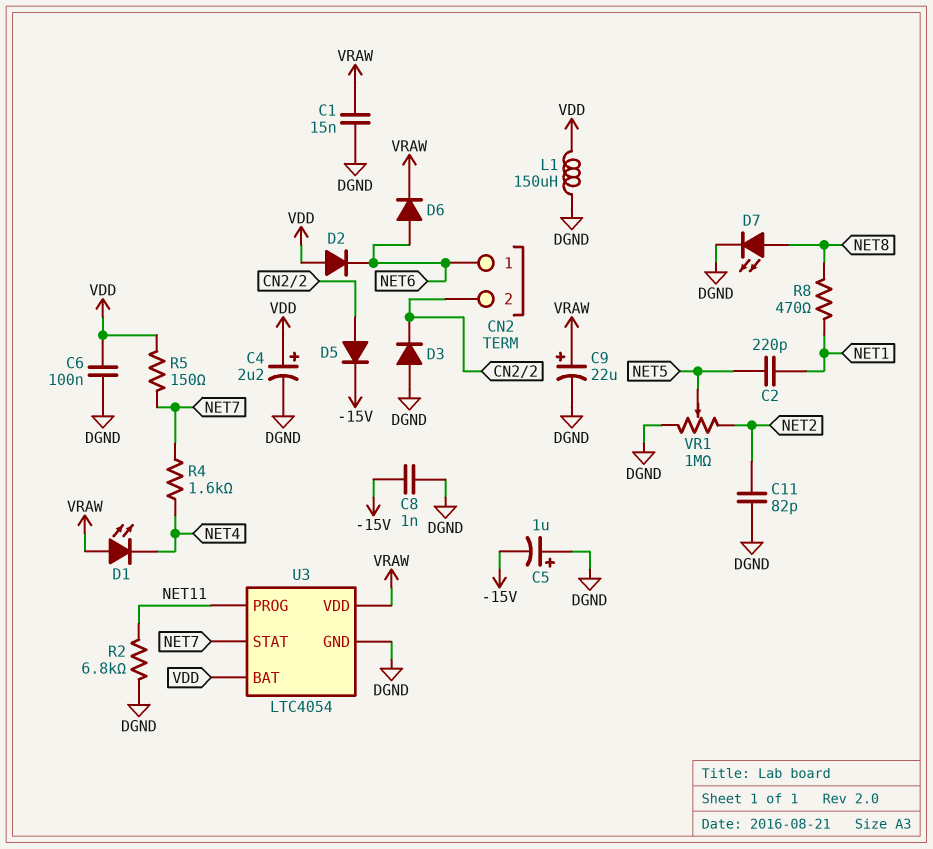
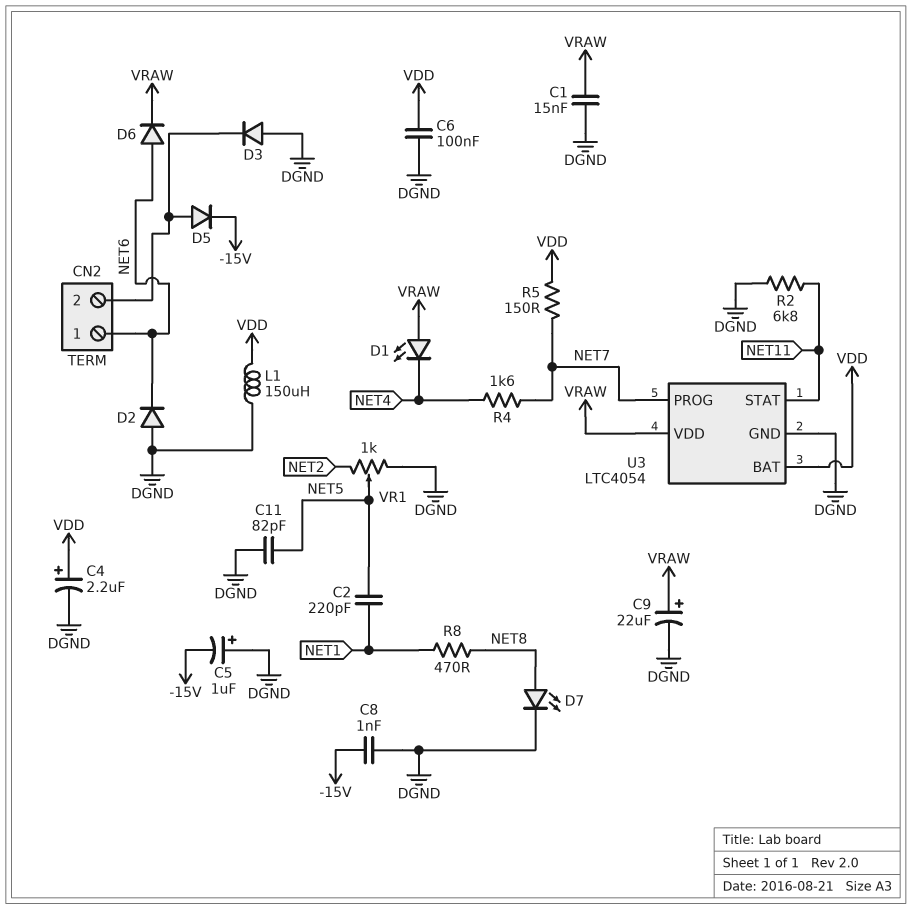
C11: 82pF (DGND, NET2) -> 82pF (DGND, NET5)
D2: diode (A VDD, K NET6) -> diode (A DGND, K NET6)
U3 pin PROG: NET11 -> NET7
U3 pin STAT: NET7 -> NET11
VR1: 1M (DGND, NET2, wiper NET5) -> 1k (DGND, NET2, wiper NET5)

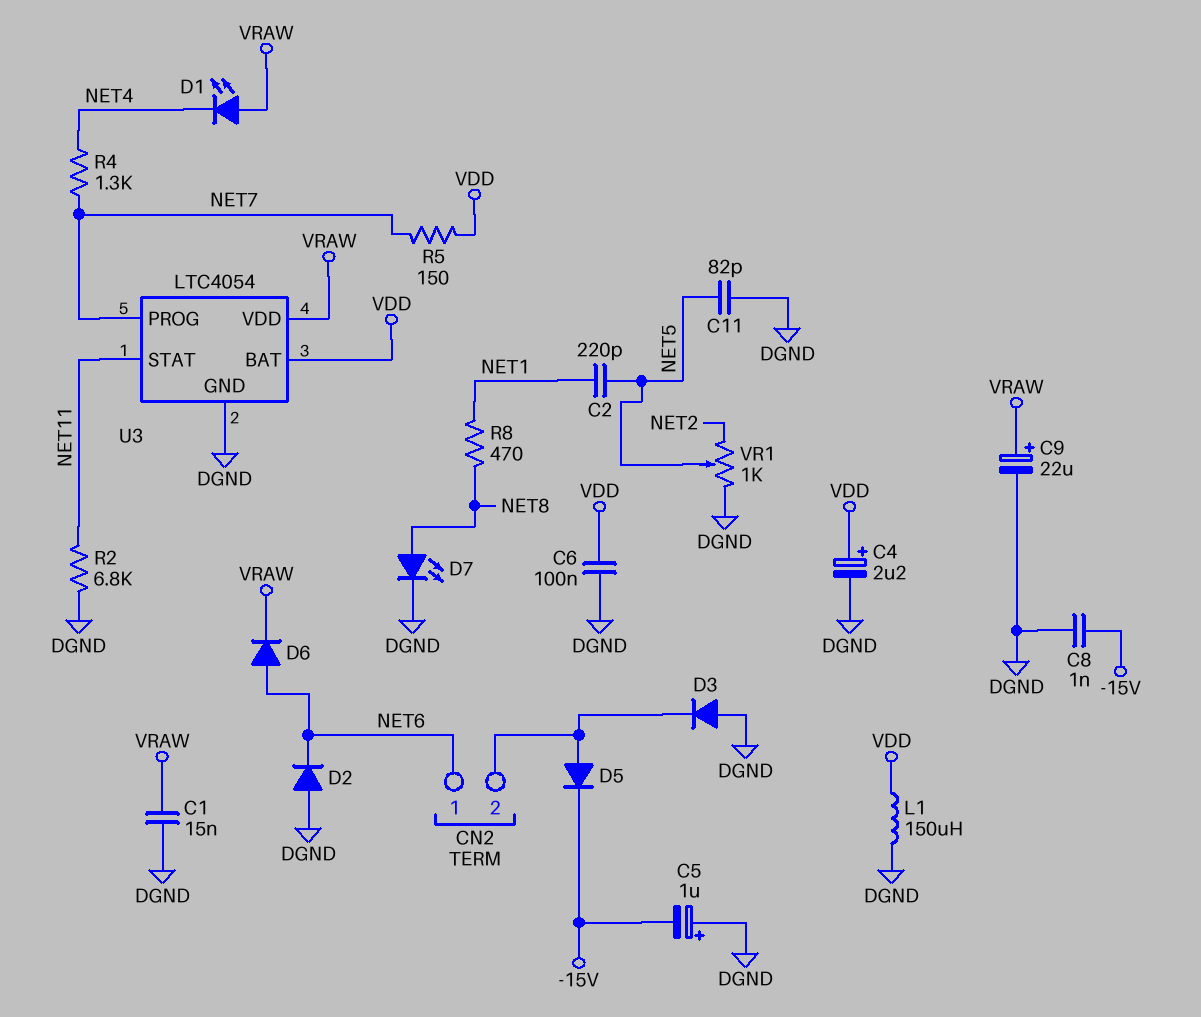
R4: 1.6k (NET4, NET7) -> 1.3k (NET4, NET7)

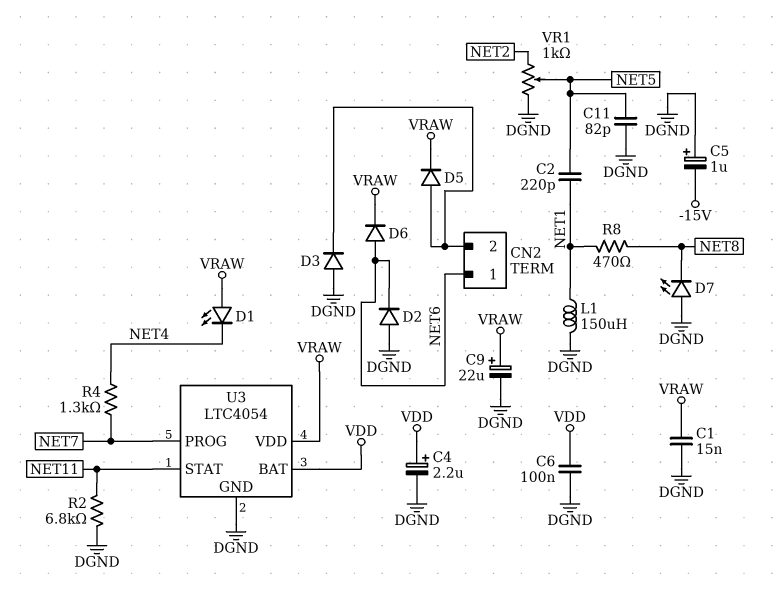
C8: 1nF (-15V, DGND) -> none
D5: diode (A CN2/2, K -15V) -> diode (A CN2/2, K VRAW)
D7: LED (A NET8, K DGND) -> LED (A DGND, K NET8)
L1: 150uH (DGND, VDD) -> 150uH (DGND, NET1)
R5: 150 (NET7, VDD) -> none

